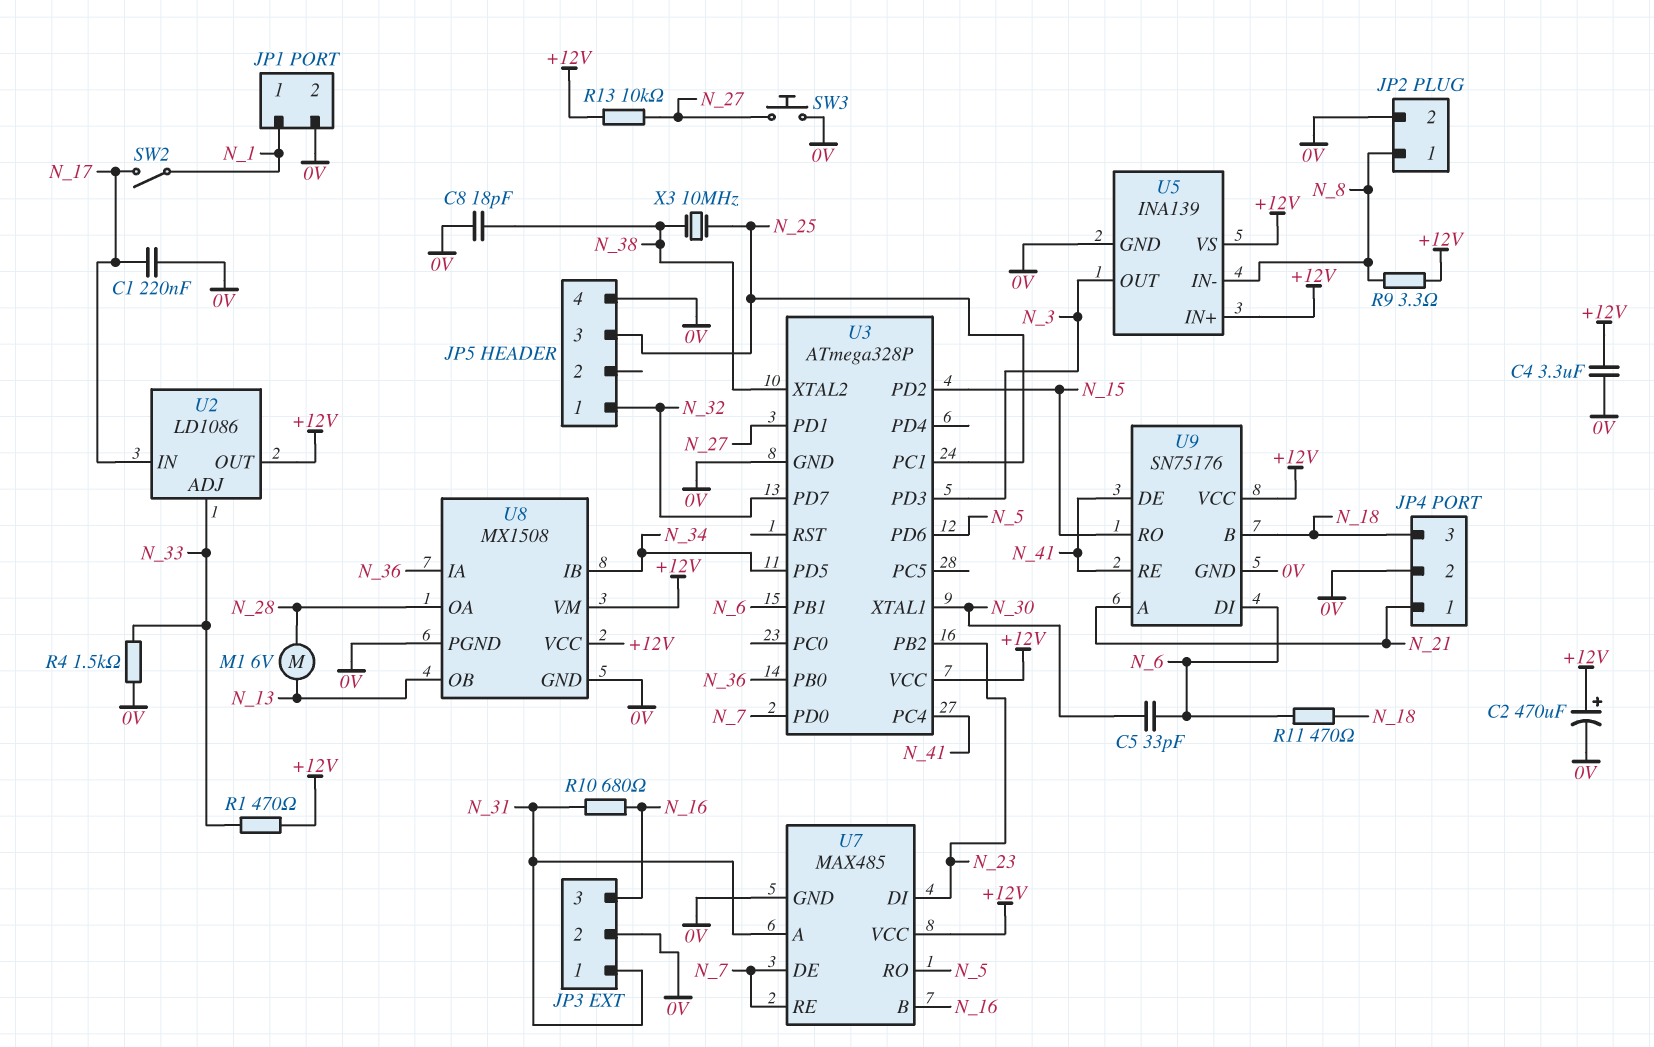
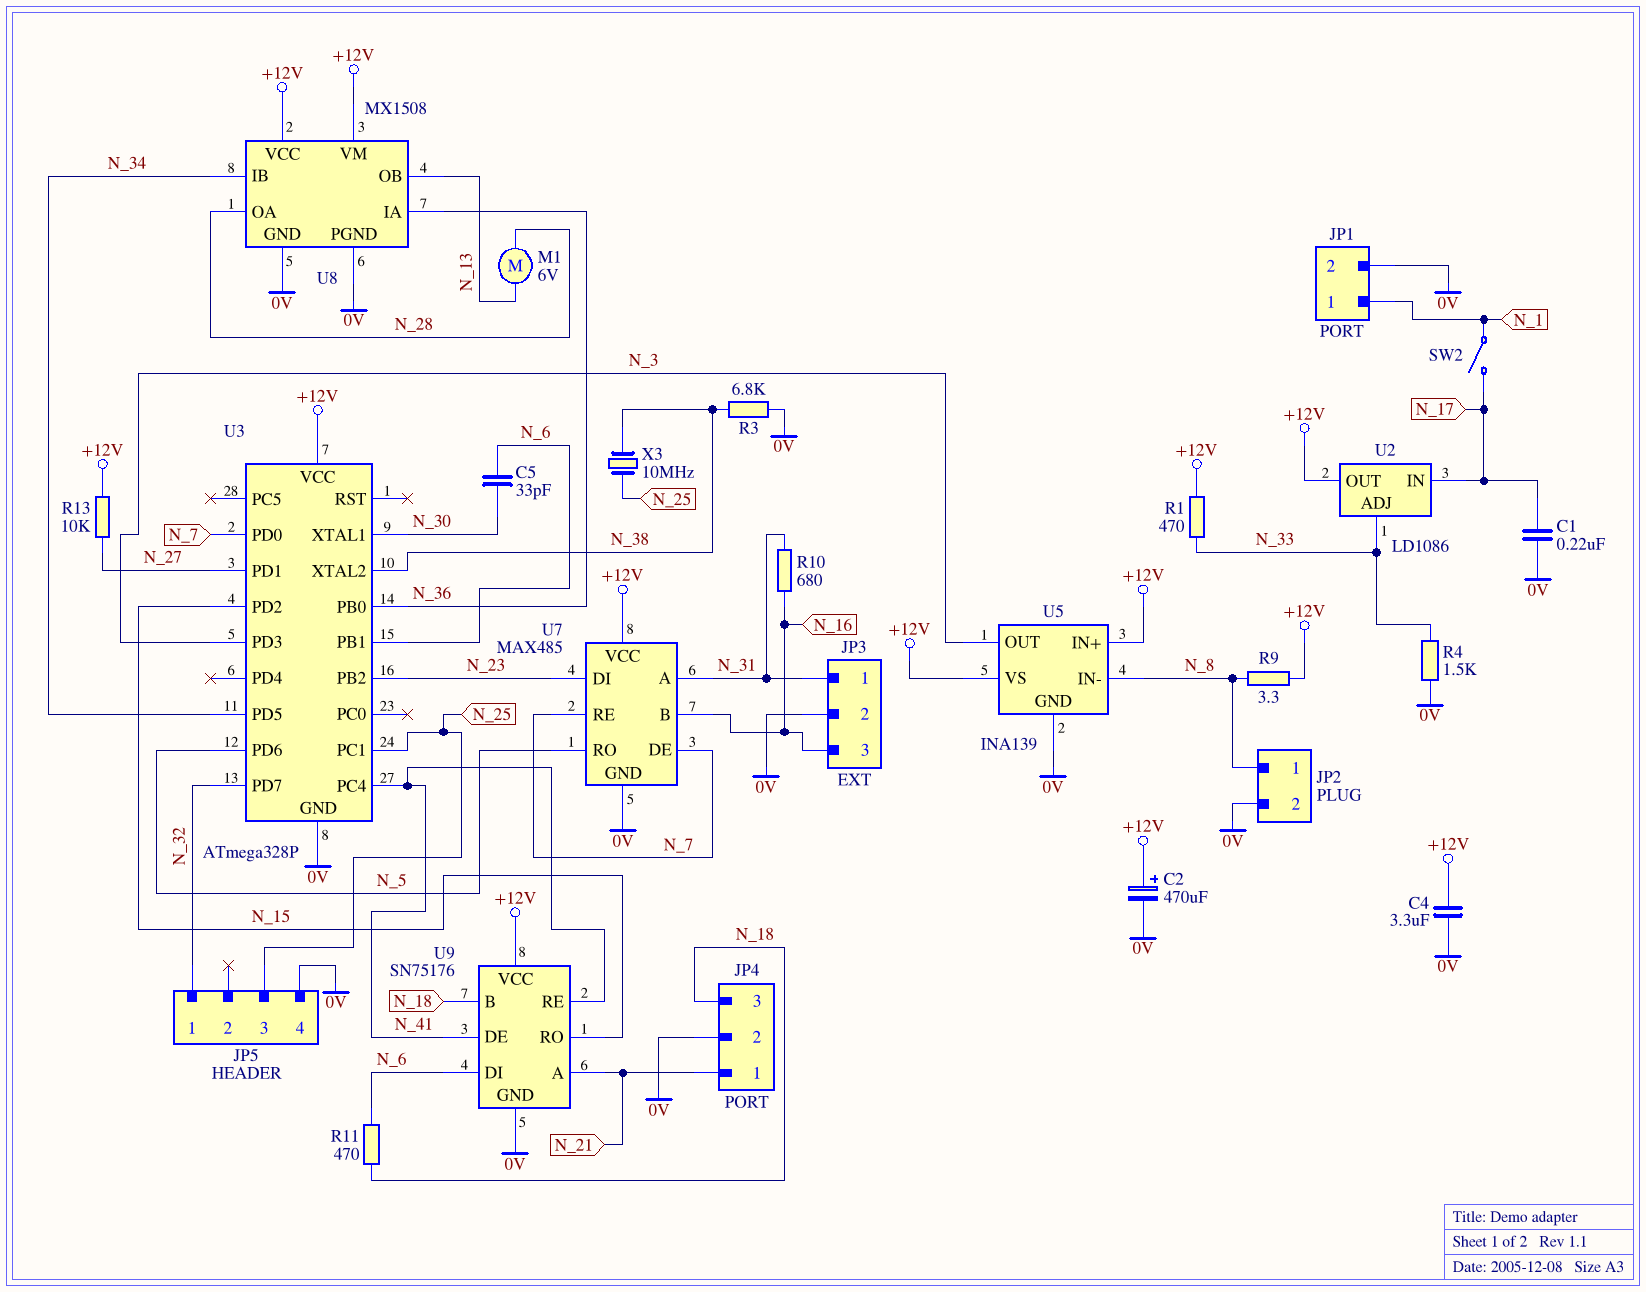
C8: 18pF (0V, N_38) -> none
R3: none -> 6.8k (0V, N_38)
SW3: button (0V, N_27) -> none

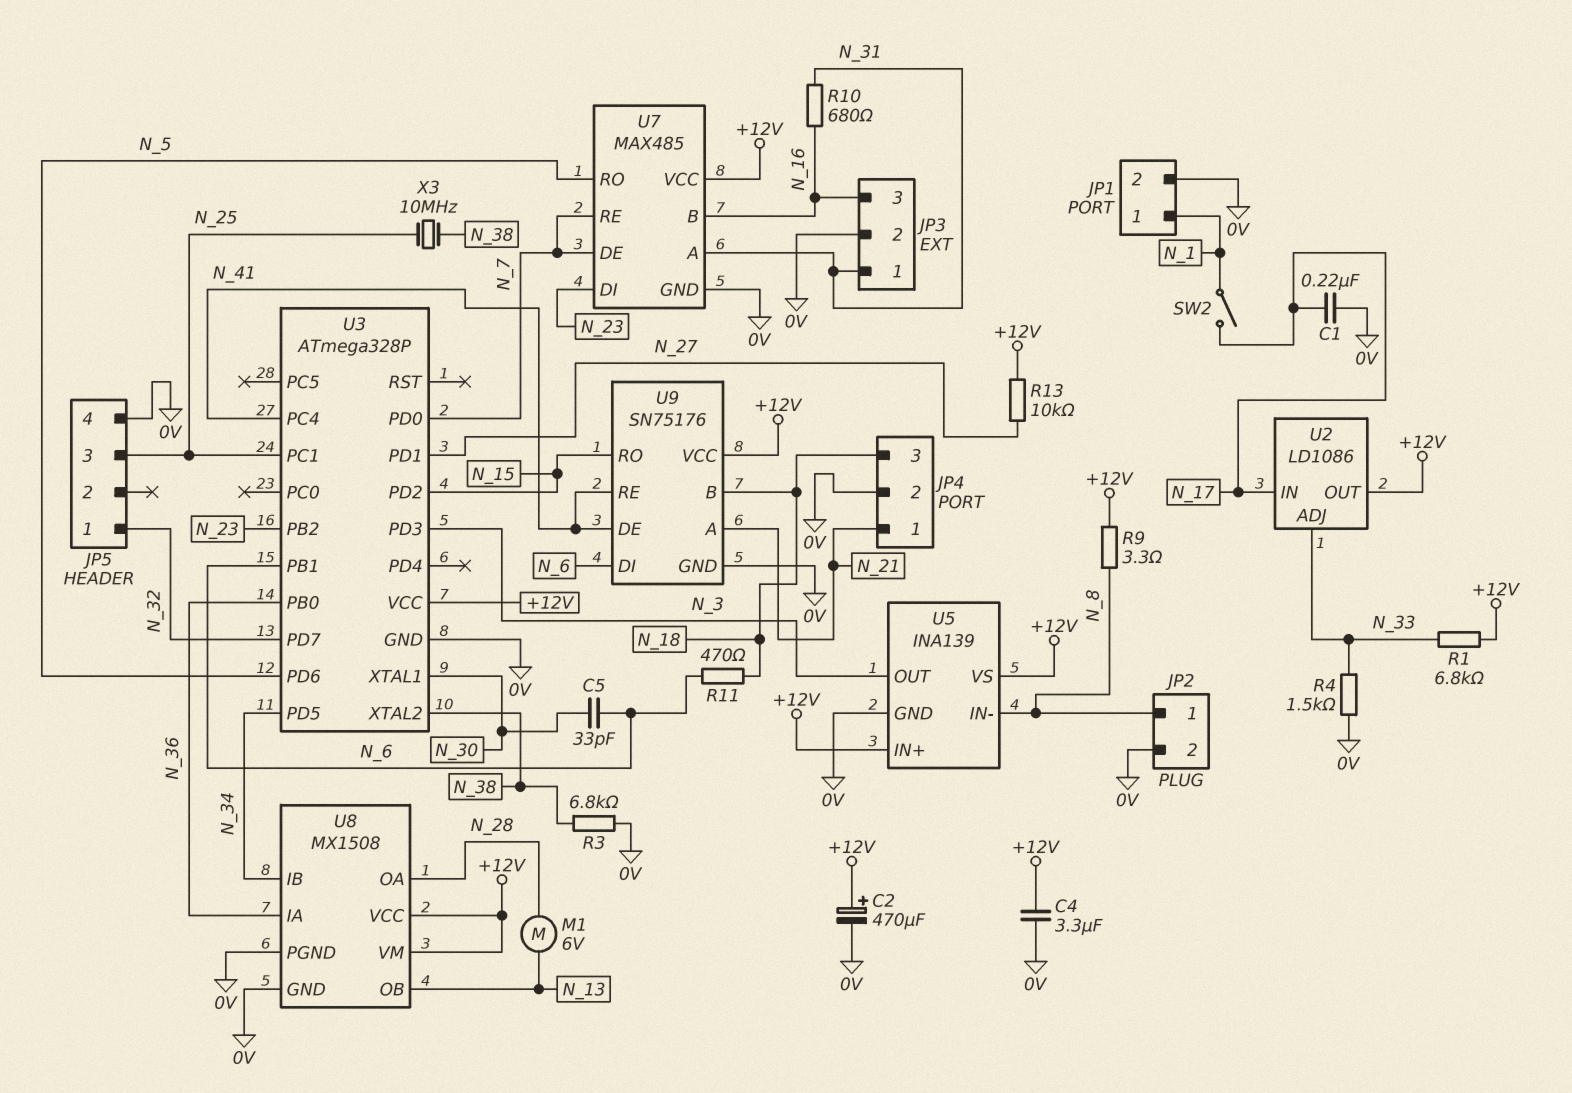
R1: 470 (+12V, N_33) -> 6.8k (+12V, N_33)

